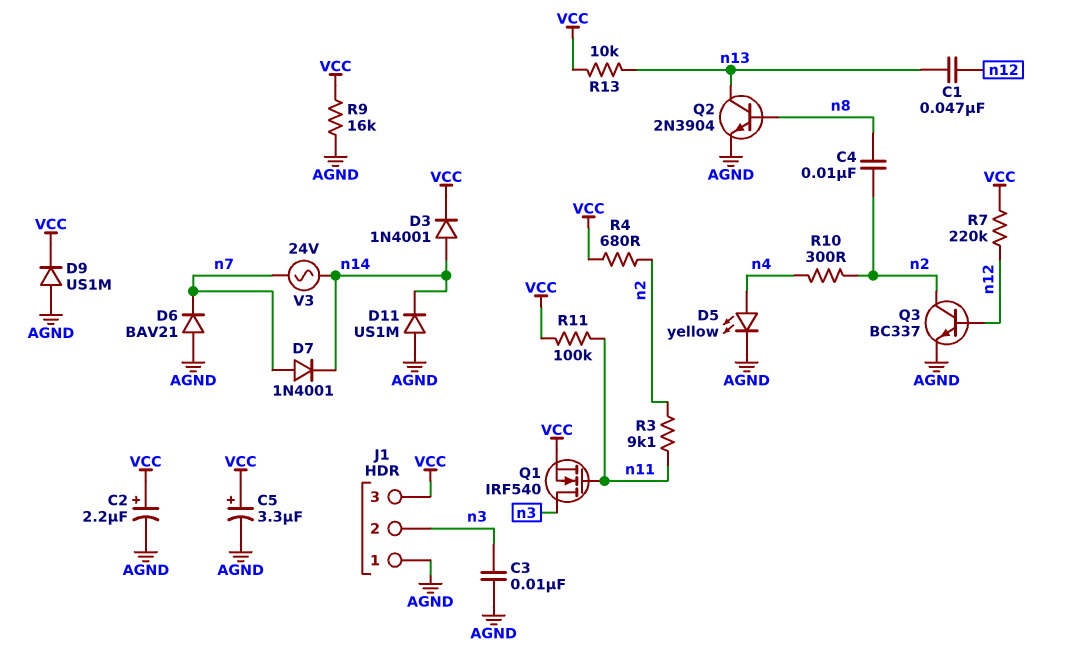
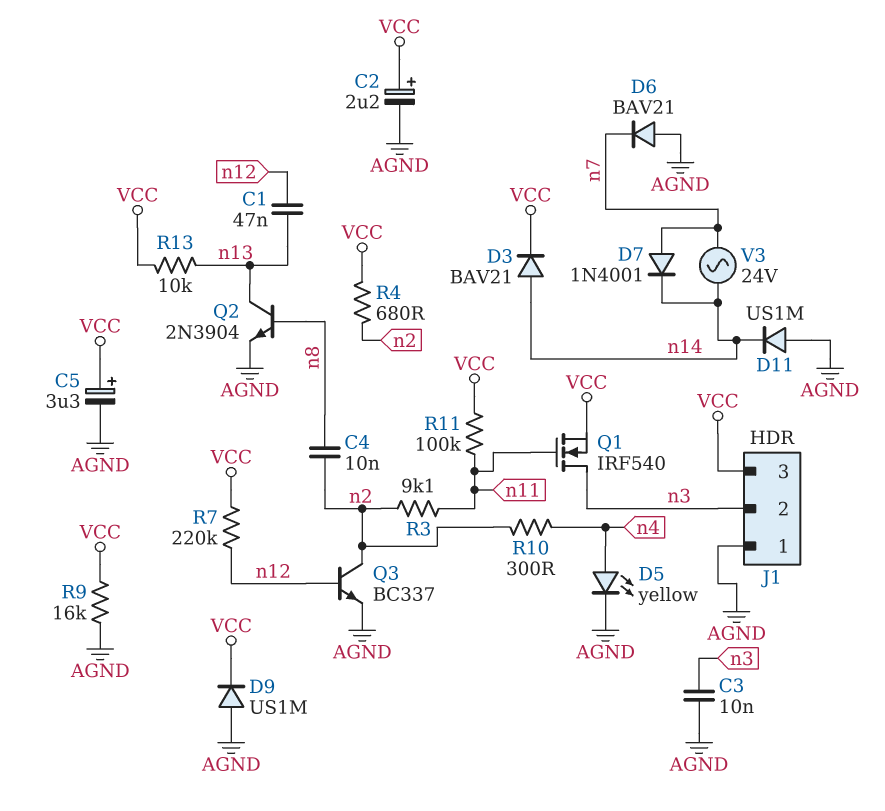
D3: diode 1N4001 (A n14, K VCC) -> diode BAV21 (A n14, K VCC)

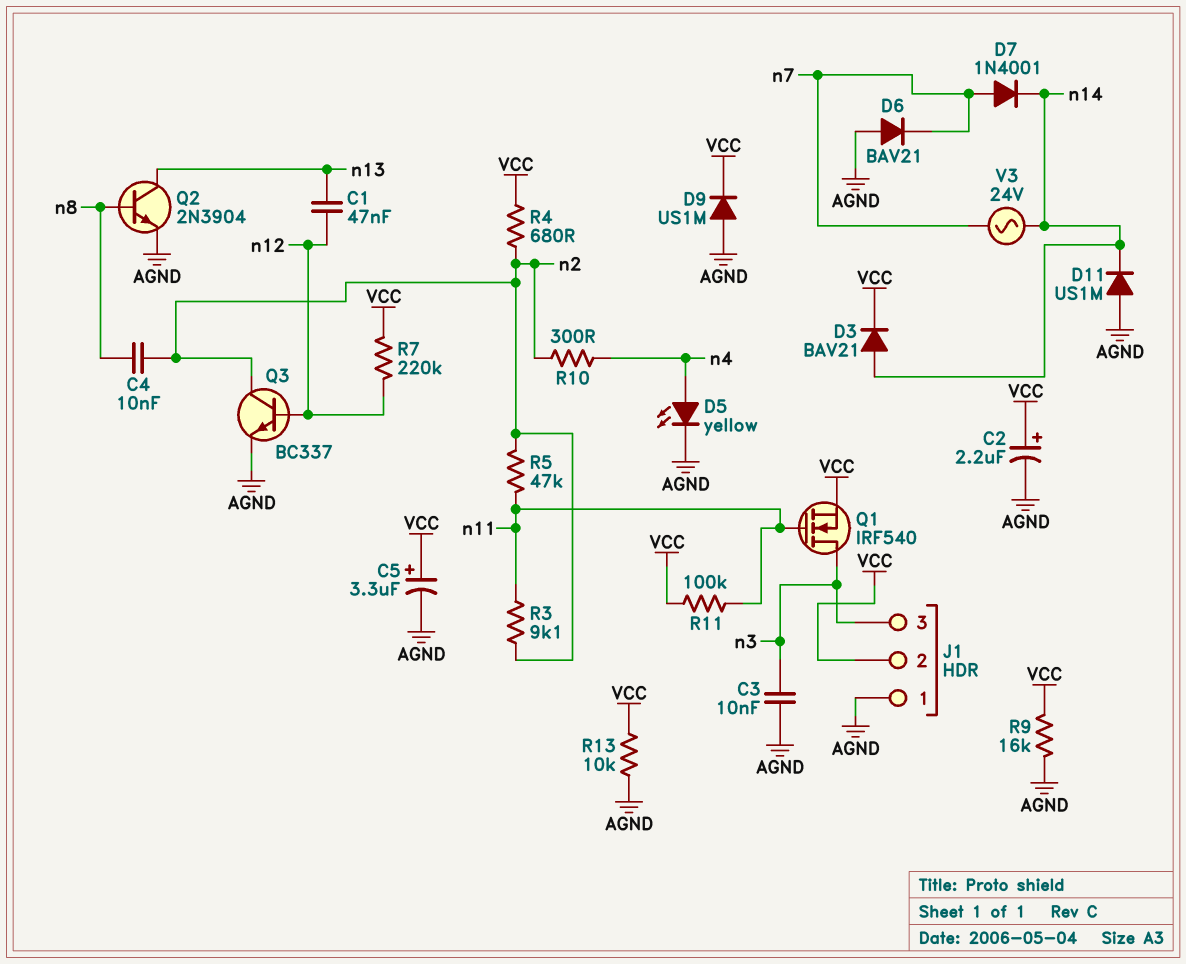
J1 pin 2: n3 -> VCC
J1 pin 3: VCC -> n3
R5: none -> 47k (n2, n11)
R13: 10k (VCC, n13) -> 10k (AGND, VCC)

